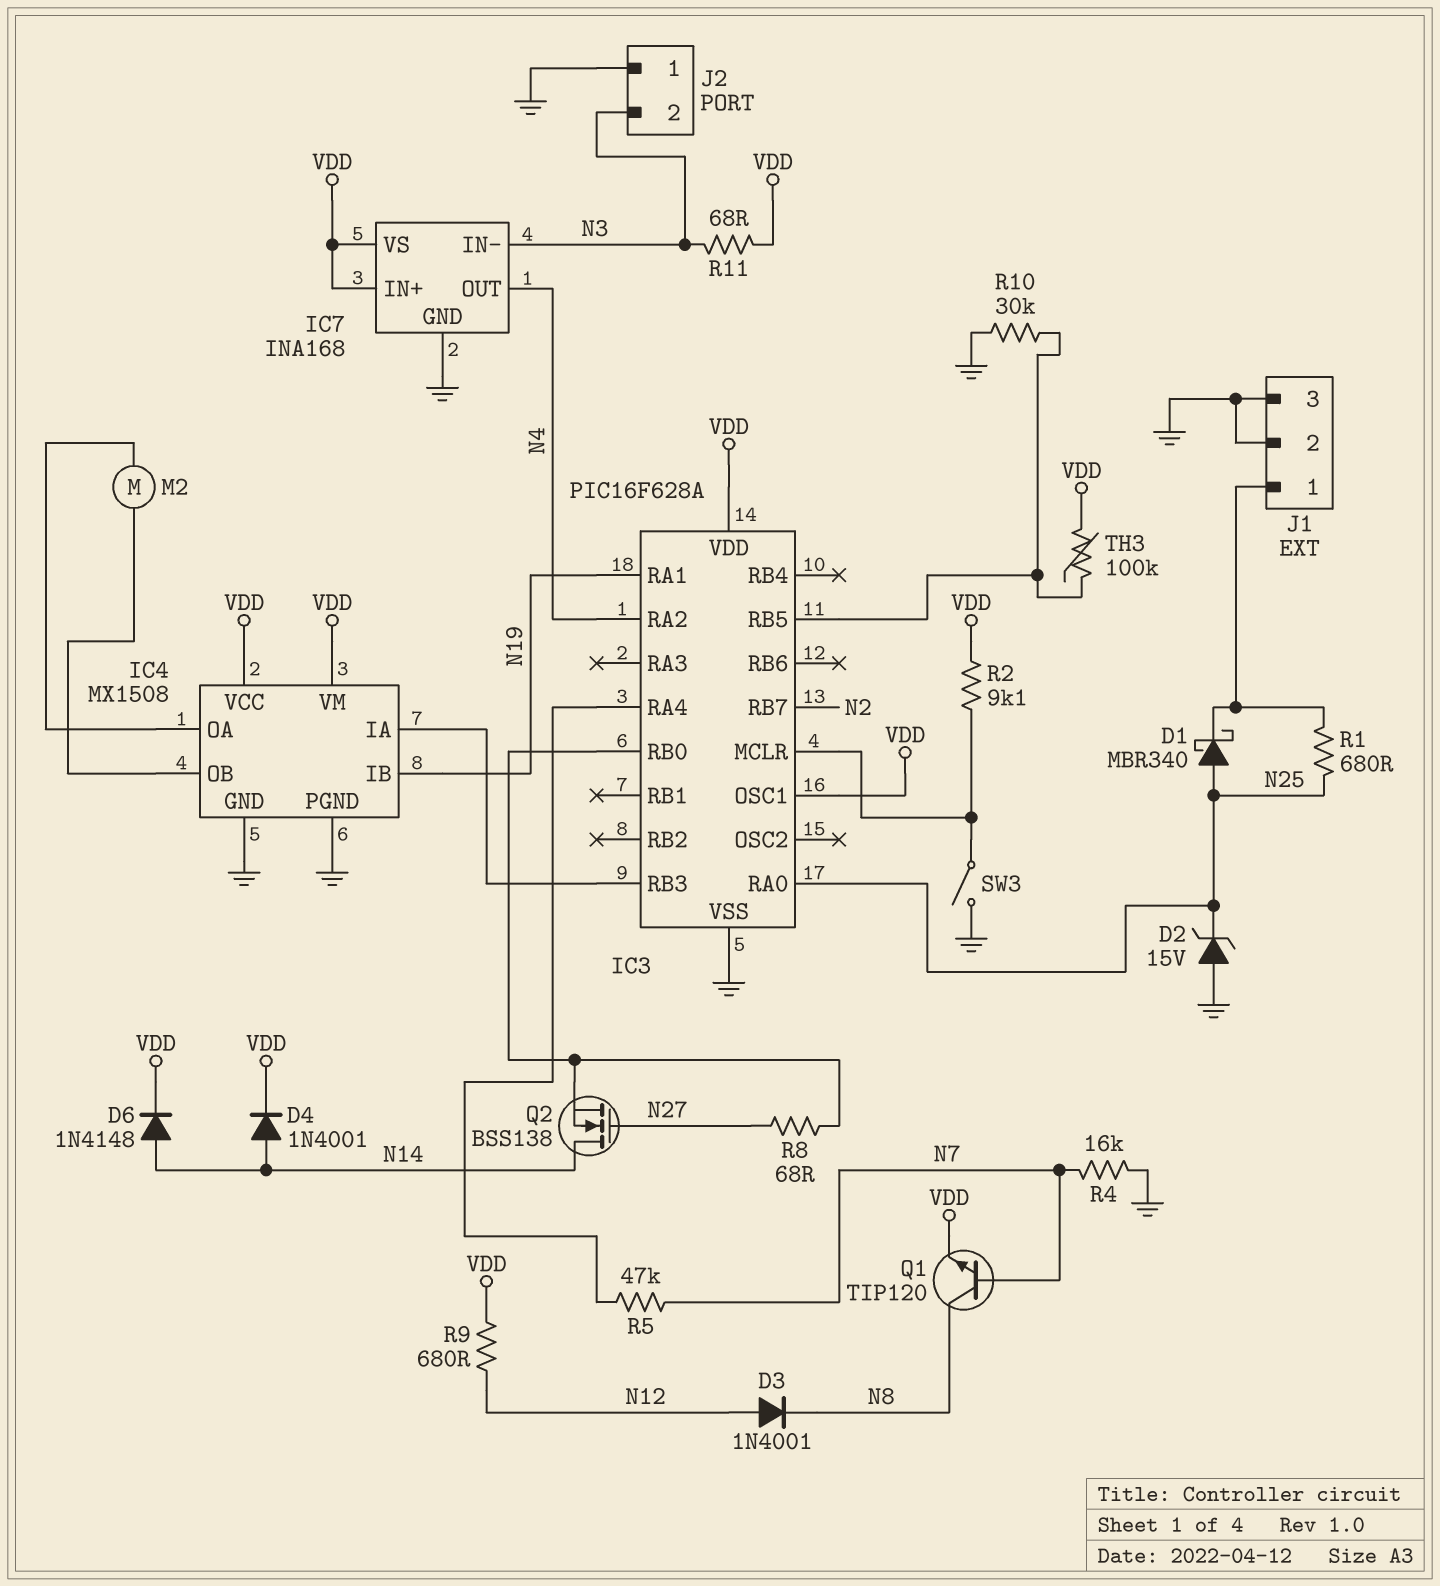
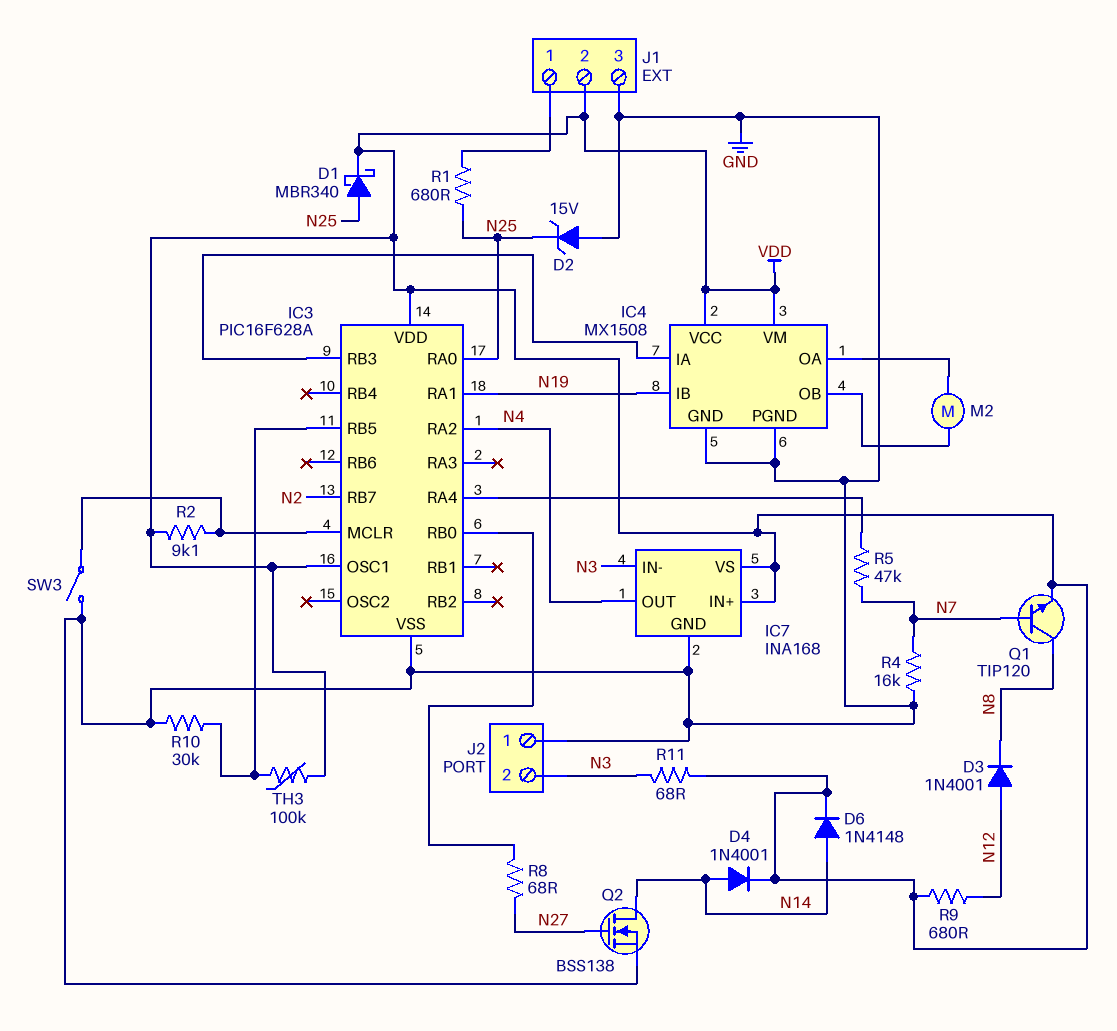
D1: schottky MBR340 (A N25, K J1/1) -> schottky MBR340 (A N25, K VDD)
J1 pin 2: GND -> VDD
Q2: NMOS BSS138 (G N27, D N14, S IC3/RB0) -> NMOS BSS138 (G N27, D N14, S GND)

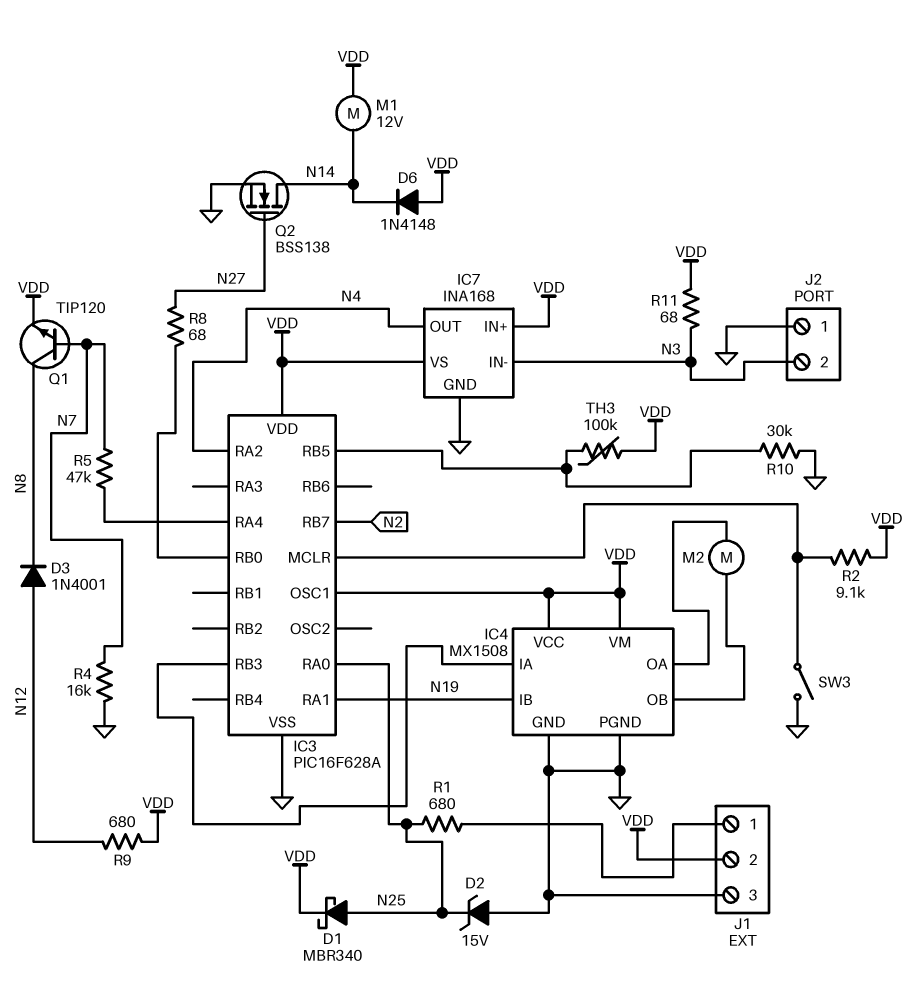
D4: diode 1N4001 (A N14, K VDD) -> none
D6: diode 1N4148 (A N14, K VDD) -> diode 1N4148 (A VDD, K N14)
M1: none -> motor 12V (N14, VDD)

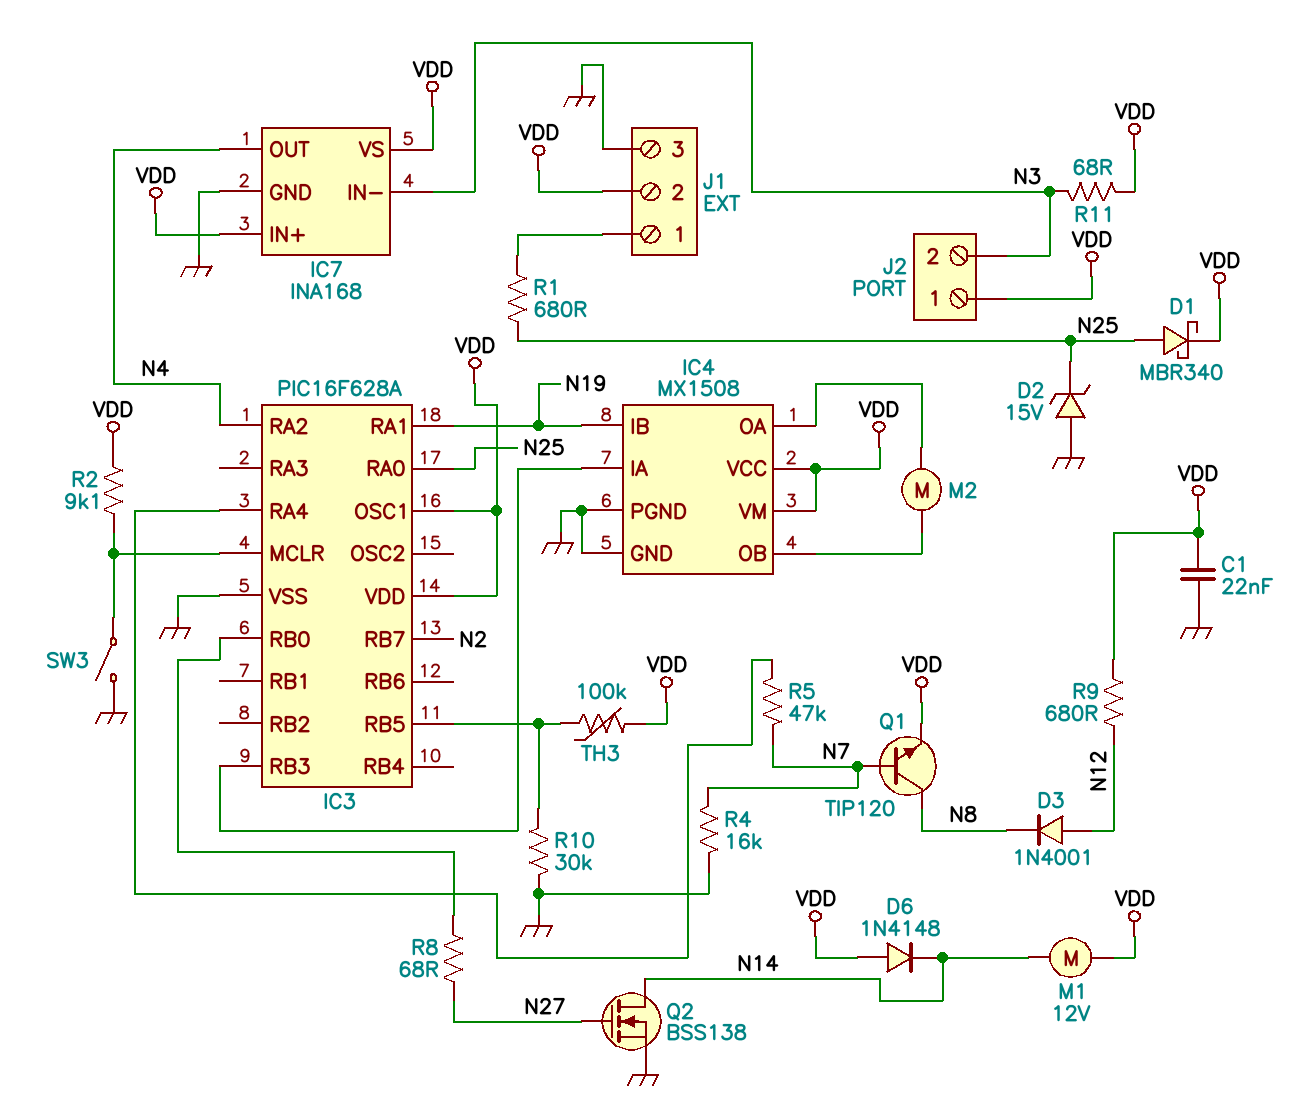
C1: none -> 22nF (GND, VDD)
J2 pin 1: GND -> VDD

